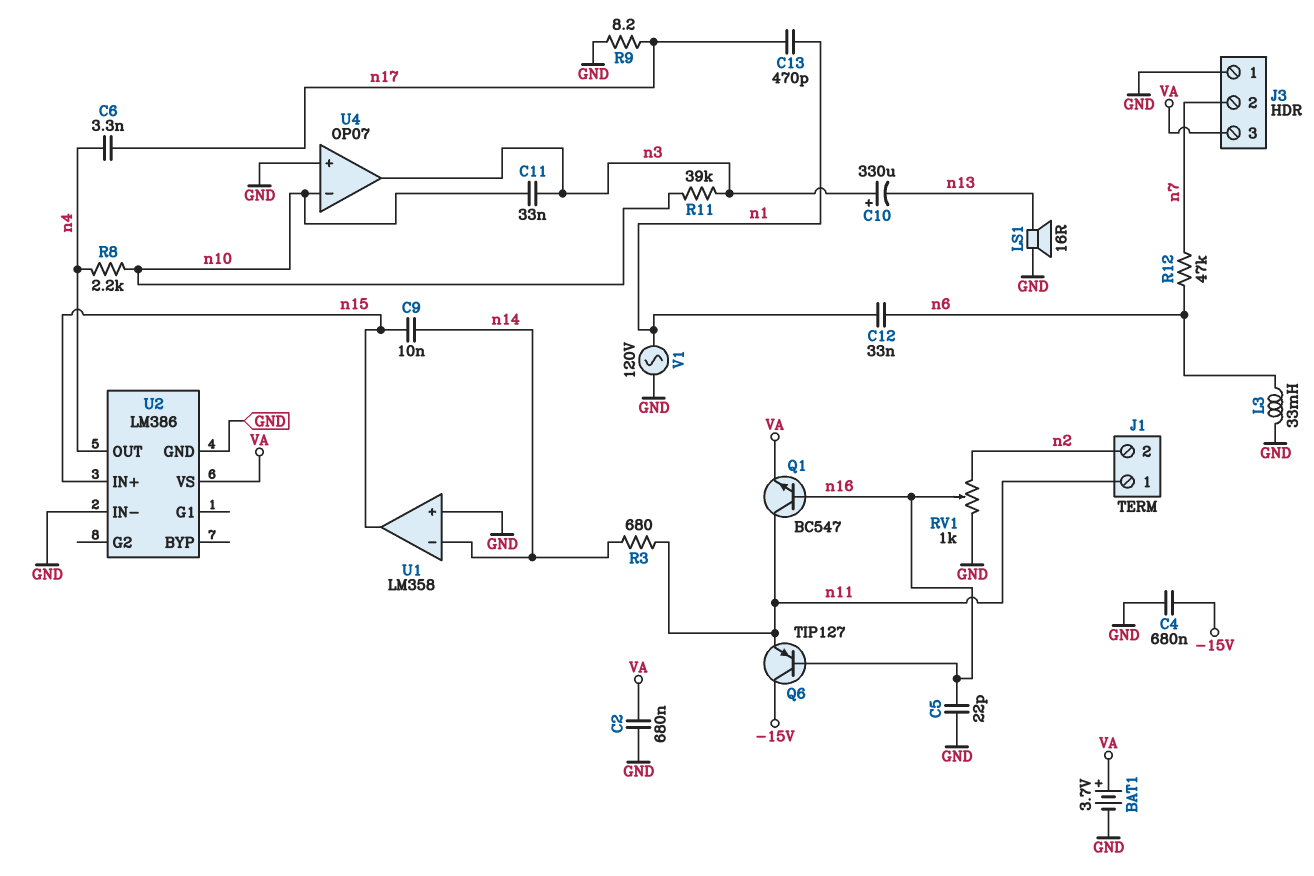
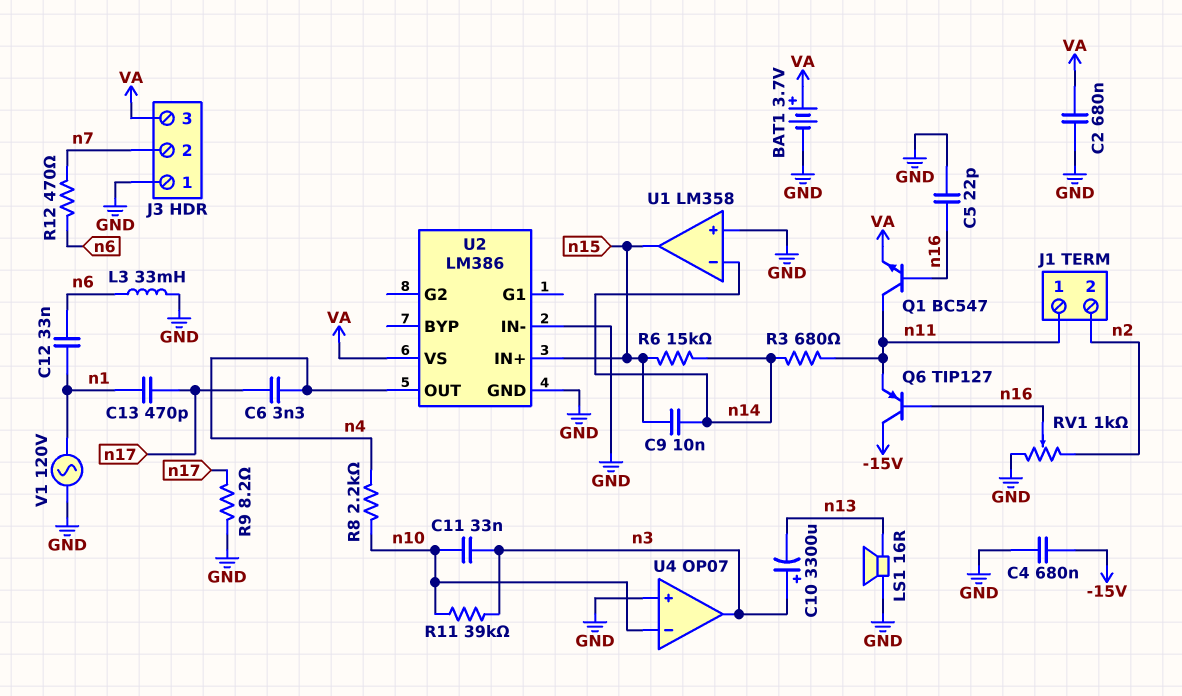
C10: 330uF (plus n3, minus n13) -> 3300uF (plus n3, minus n13)
R6: none -> 15k (n14, n15)
R12: 47k (n6, n7) -> 470 (n6, n7)

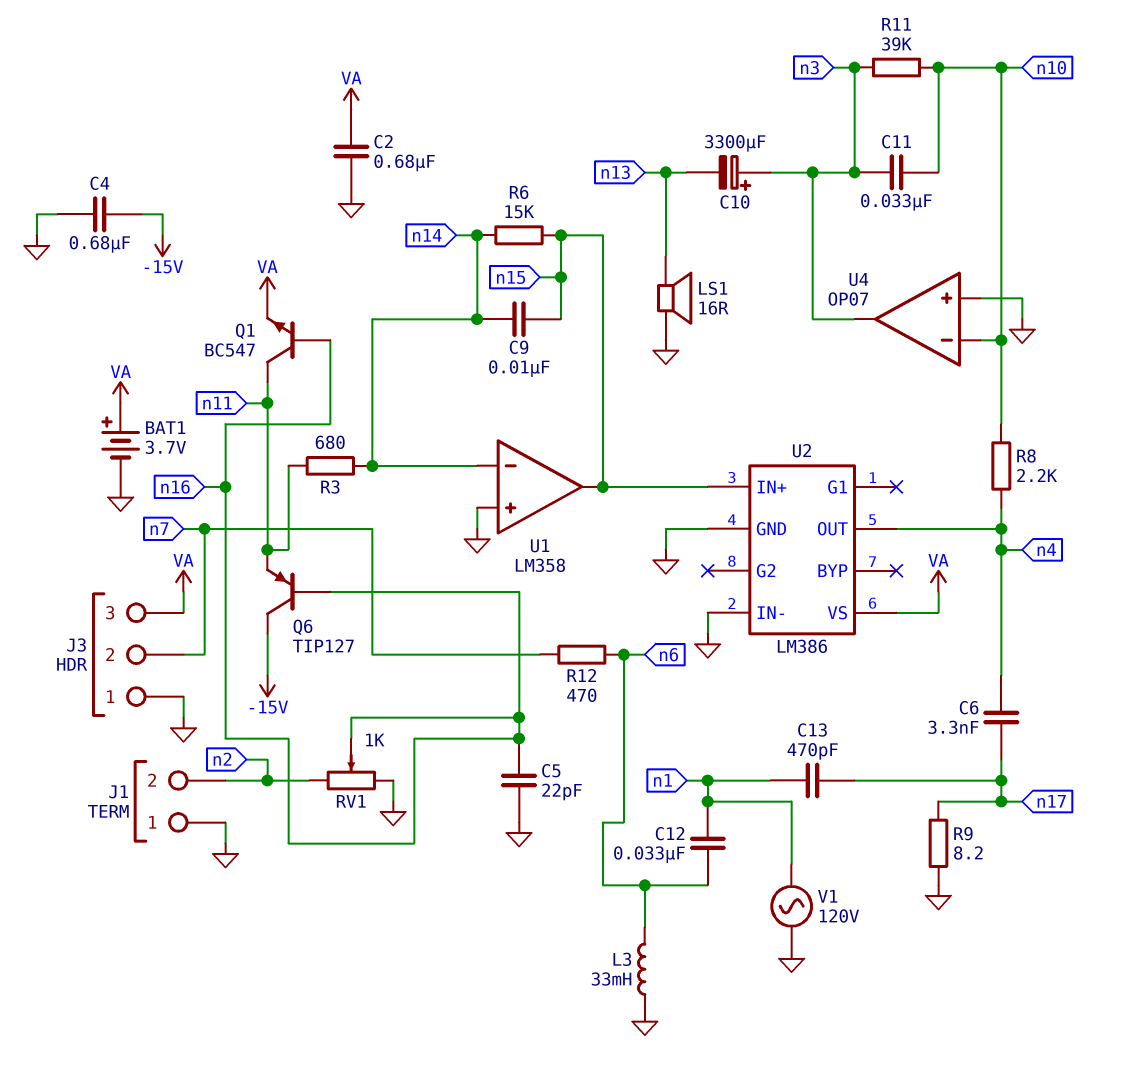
J1 pin 1: n11 -> GND

